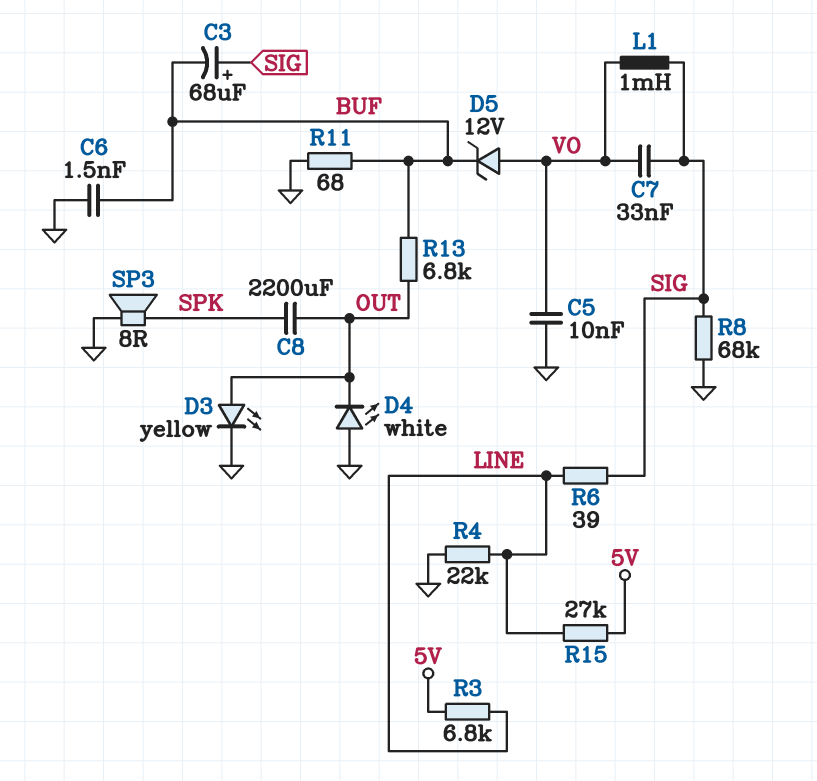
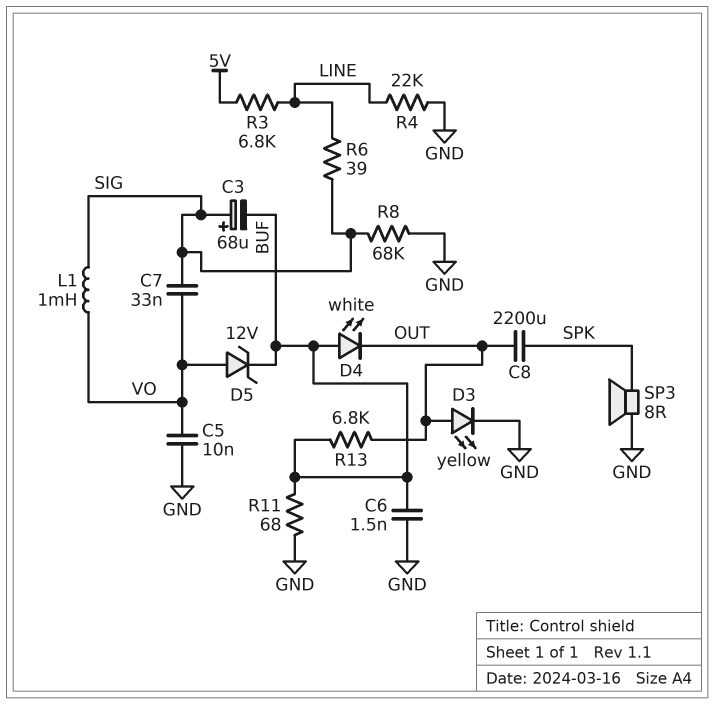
D4: LED white (A GND, K OUT) -> LED white (A BUF, K OUT)
R15: 27k (5V, LINE) -> none

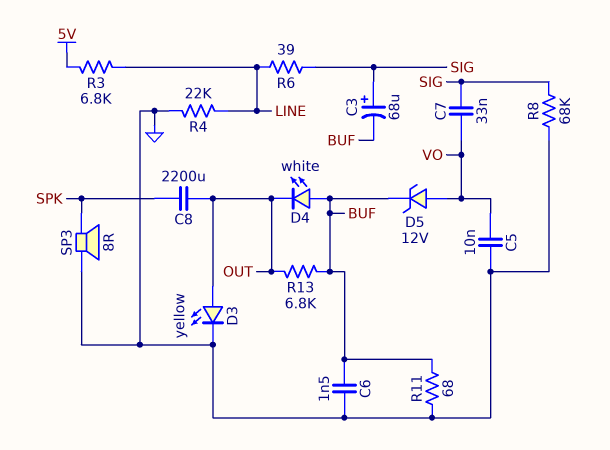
L1: 1mH (SIG, VO) -> none

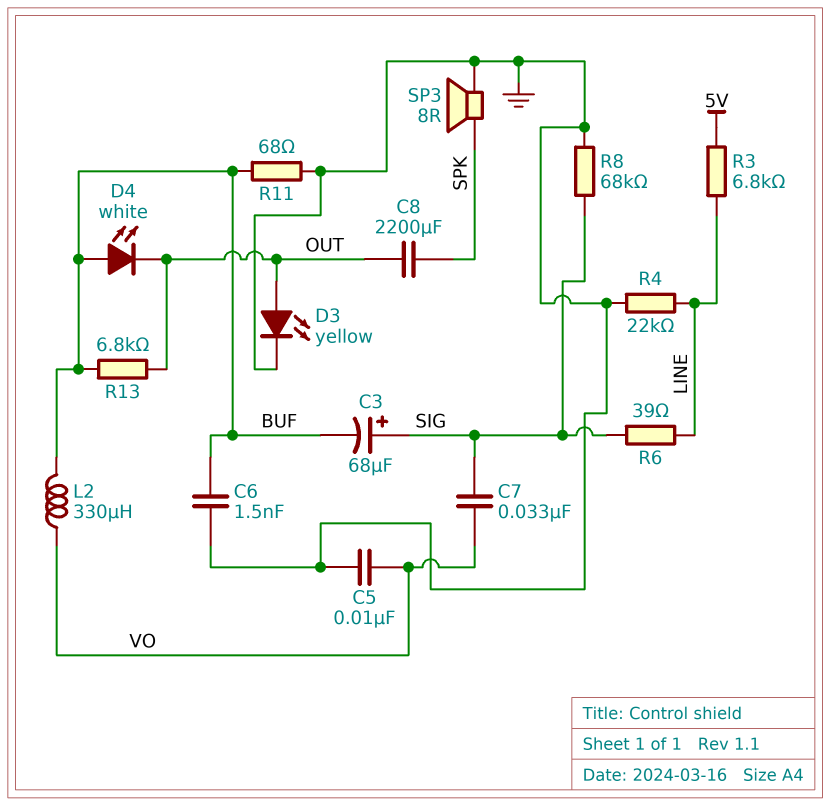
D5: zener 12V (A VO, K BUF) -> none
L2: none -> 330uH (BUF, VO)

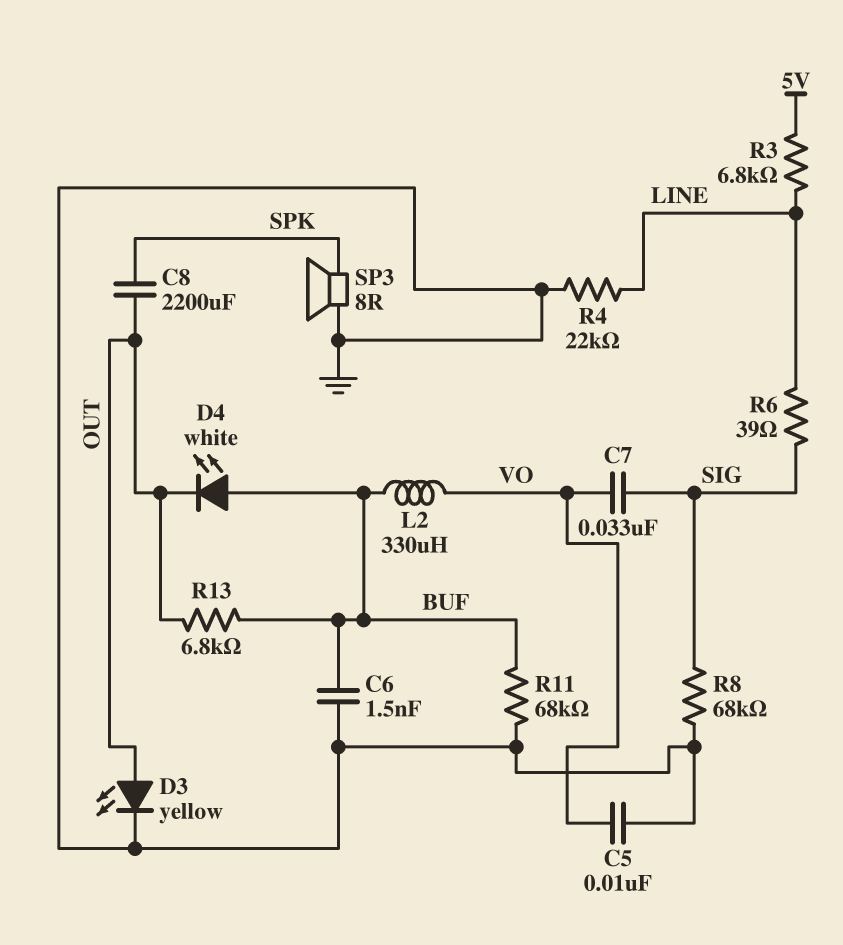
C3: 68uF (plus SIG, minus BUF) -> none
R11: 68 (BUF, GND) -> 68k (BUF, GND)

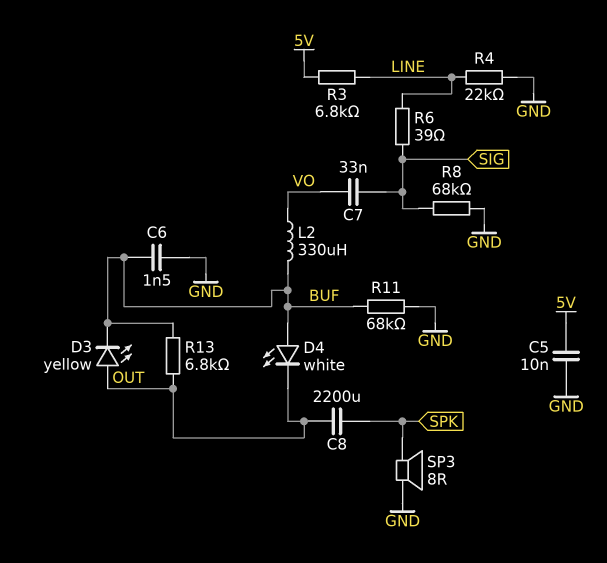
C5: 10nF (GND, VO) -> 10nF (5V, GND)
D3: LED yellow (A OUT, K GND) -> LED yellow (A OUT, K BUF)

